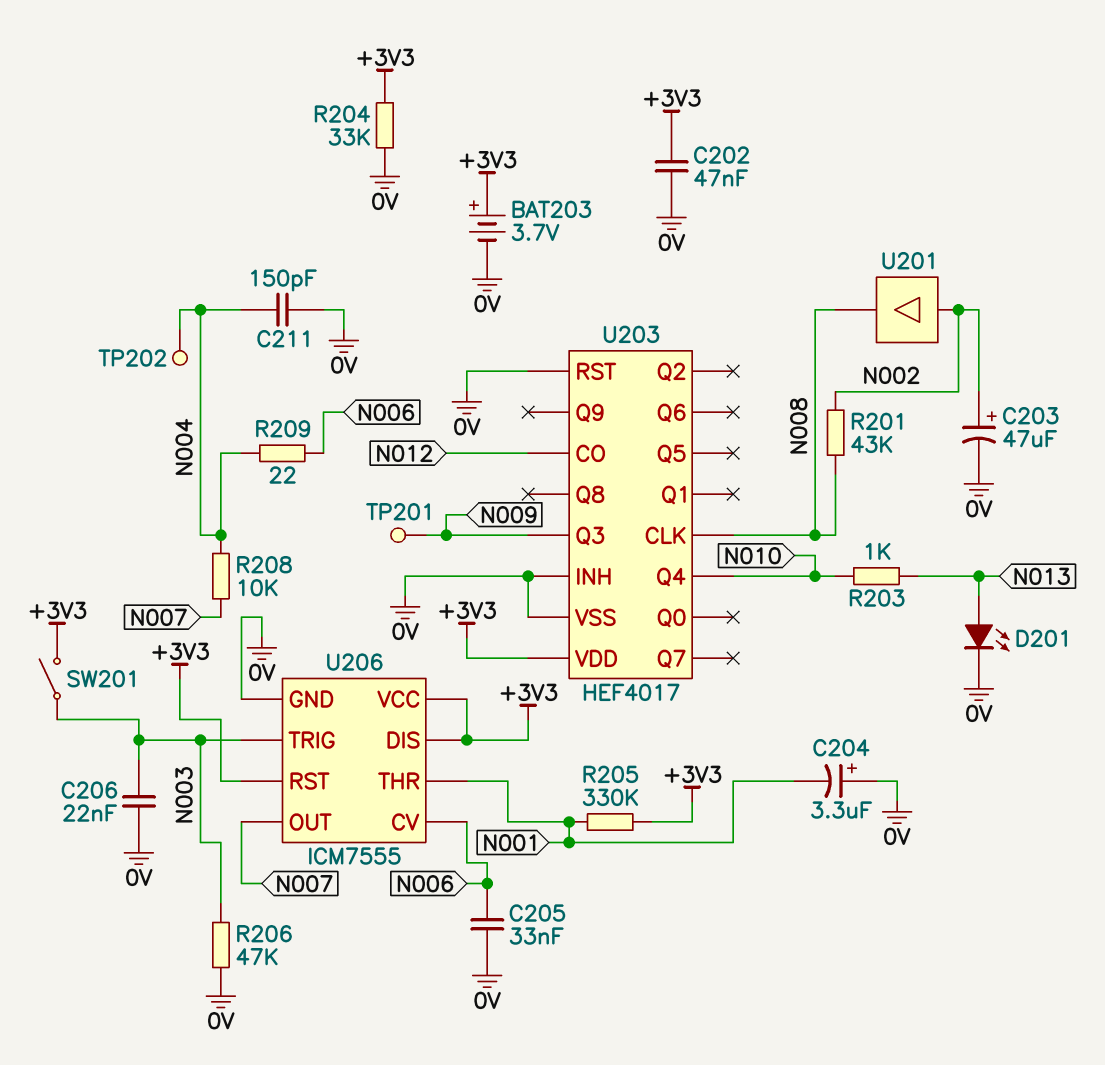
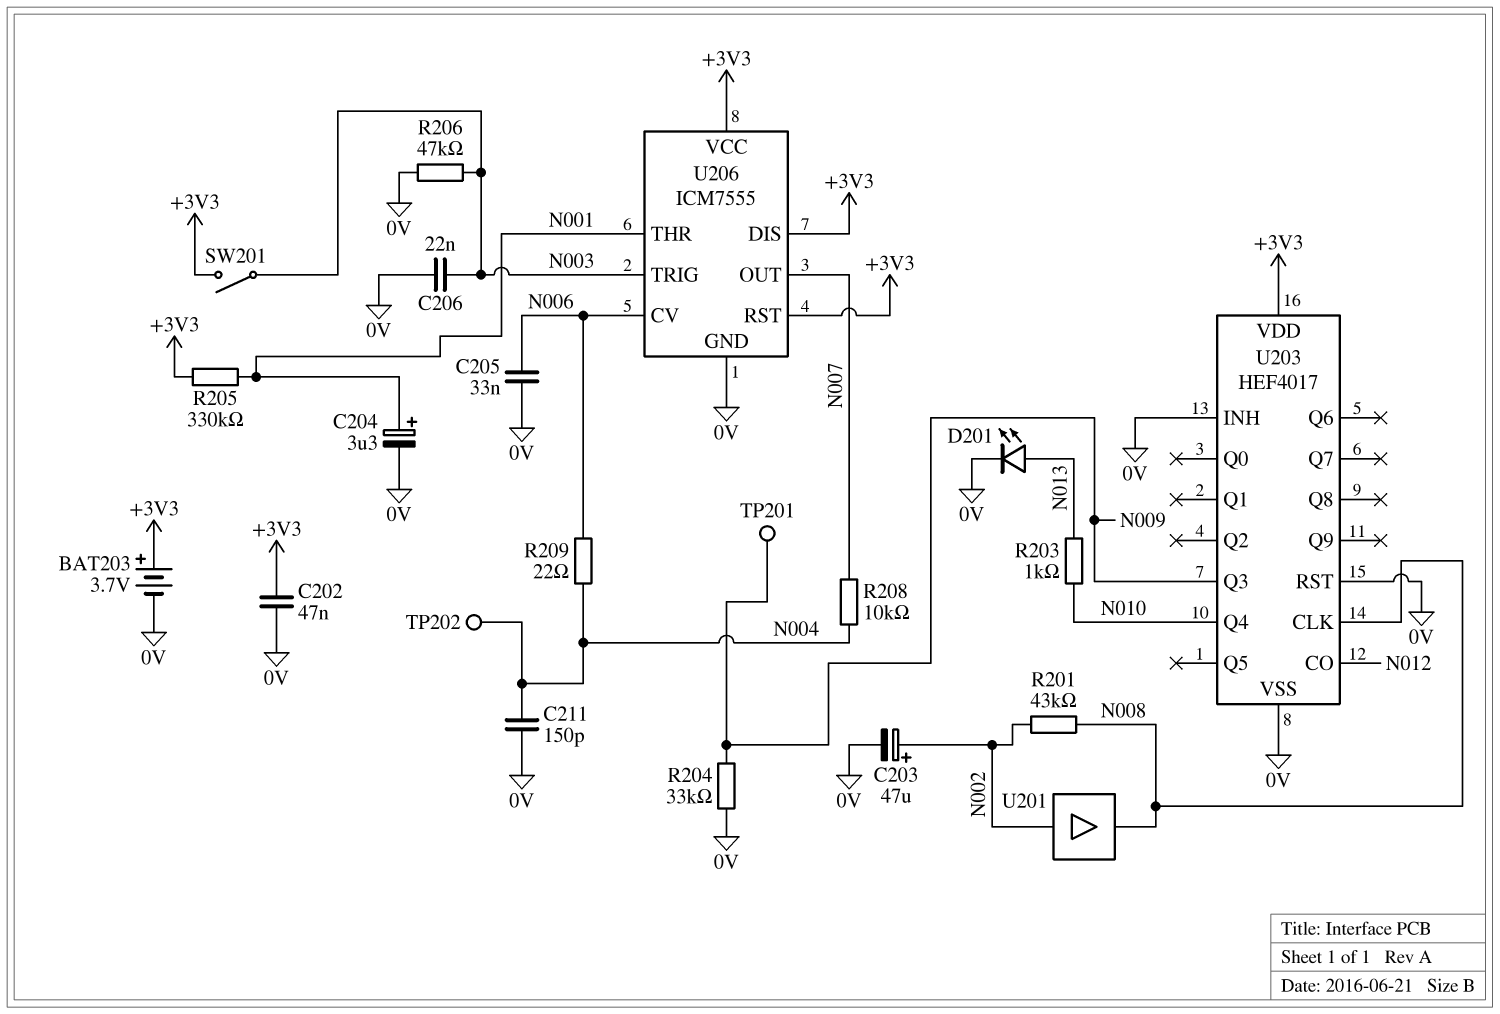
C204: 3.3uF (plus 0V, minus N001) -> 3.3uF (plus N001, minus 0V)
R204: 33k (+3V3, 0V) -> 33k (0V, N009)

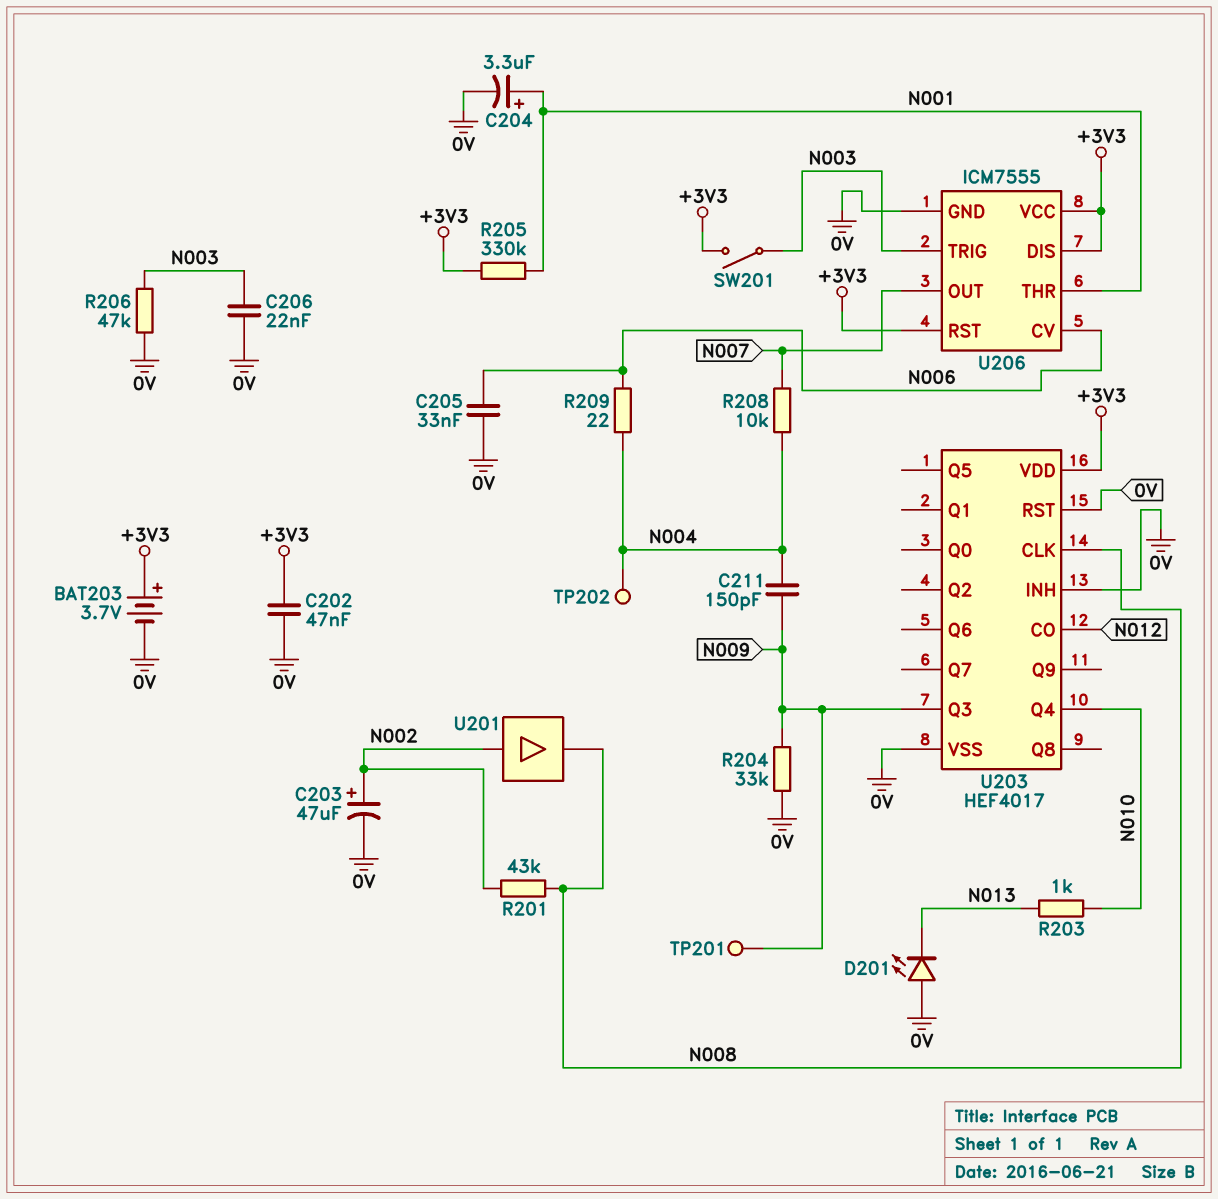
C211: 150pF (0V, N004) -> 150pF (N004, N009)
D201: LED (A N013, K 0V) -> LED (A 0V, K N013)

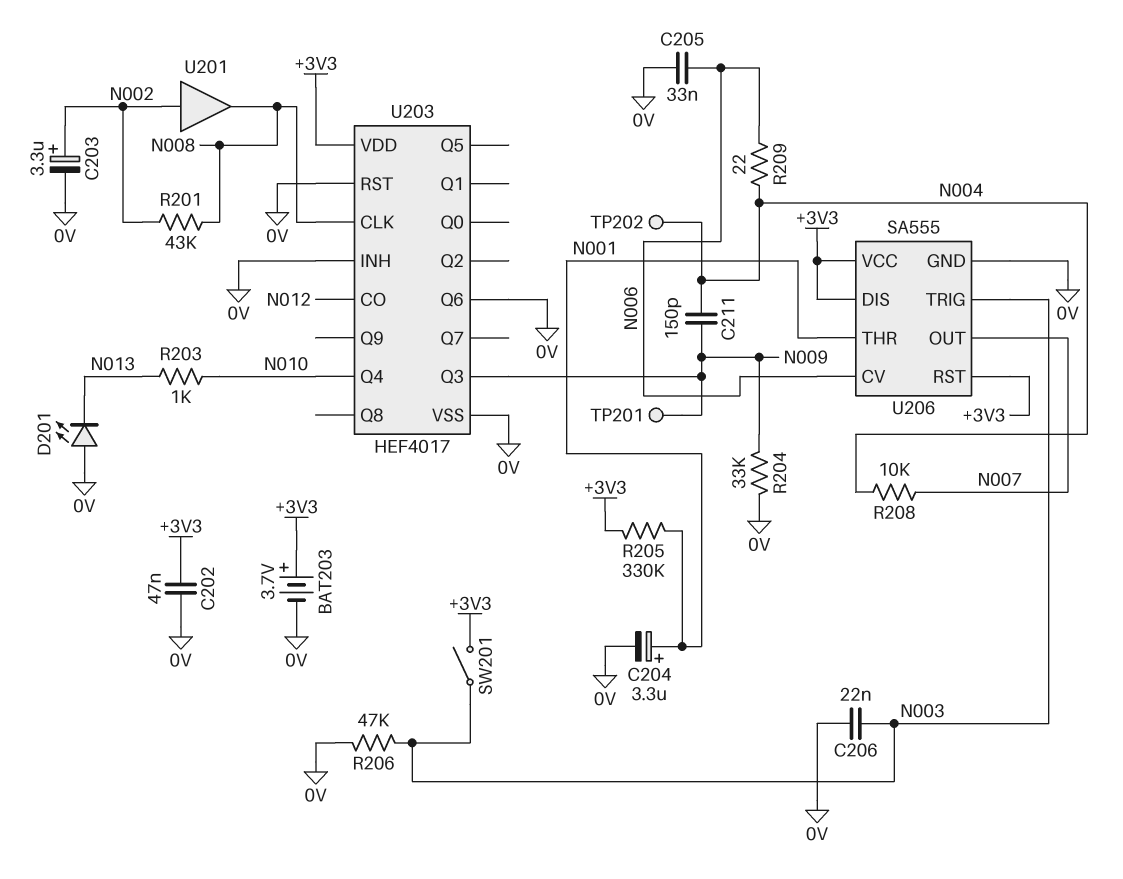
C203: 47uF (plus N002, minus 0V) -> 3.3uF (plus N002, minus 0V)
U203 pin Q6: none -> 0V
U206: ICM7555 -> SA555

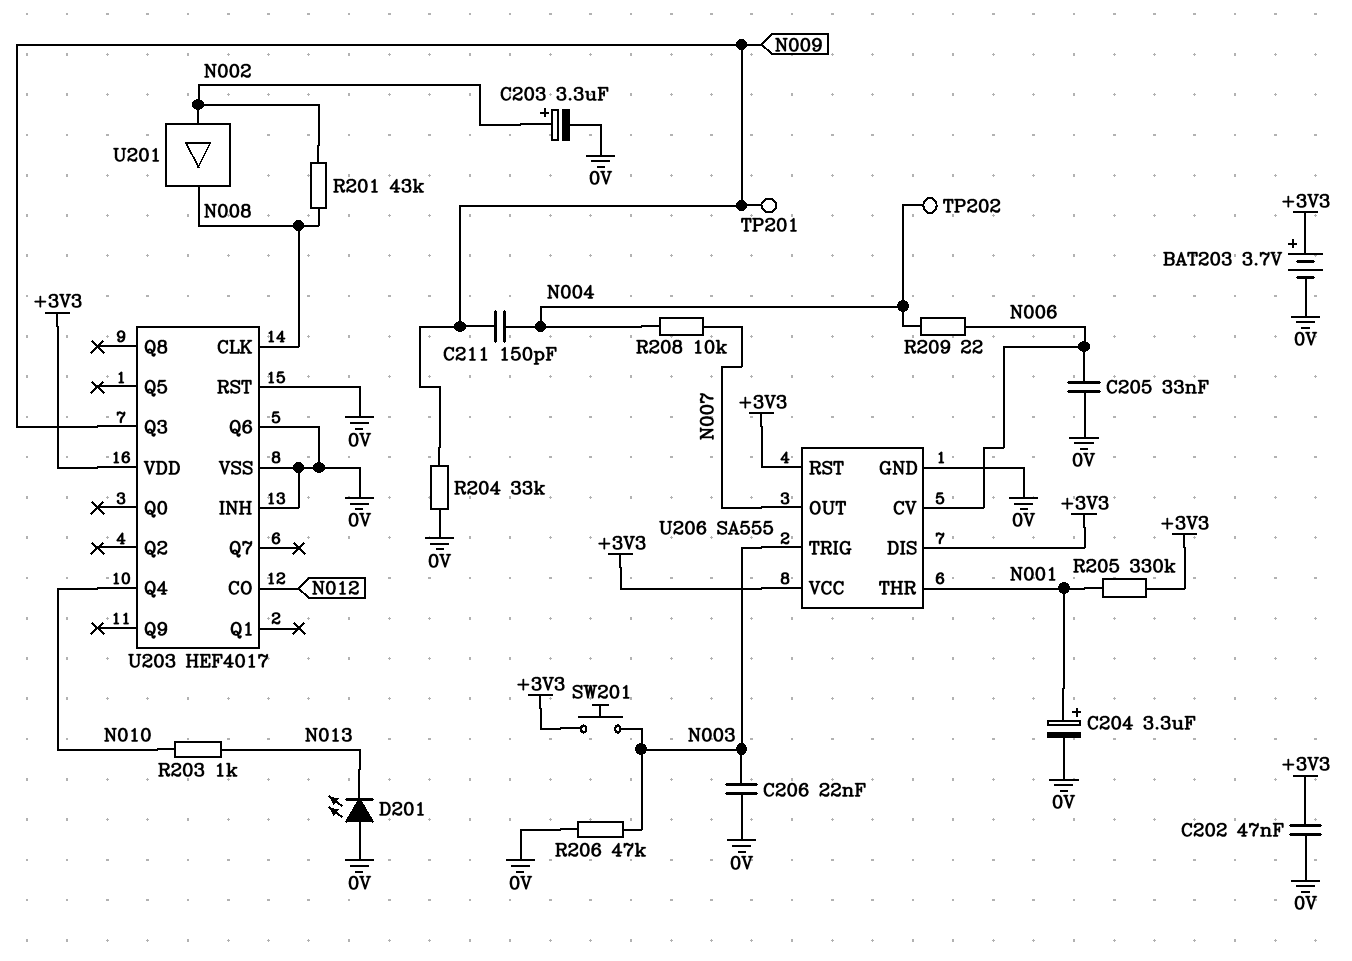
SW201: switch (+3V3, N003) -> button (+3V3, N003)

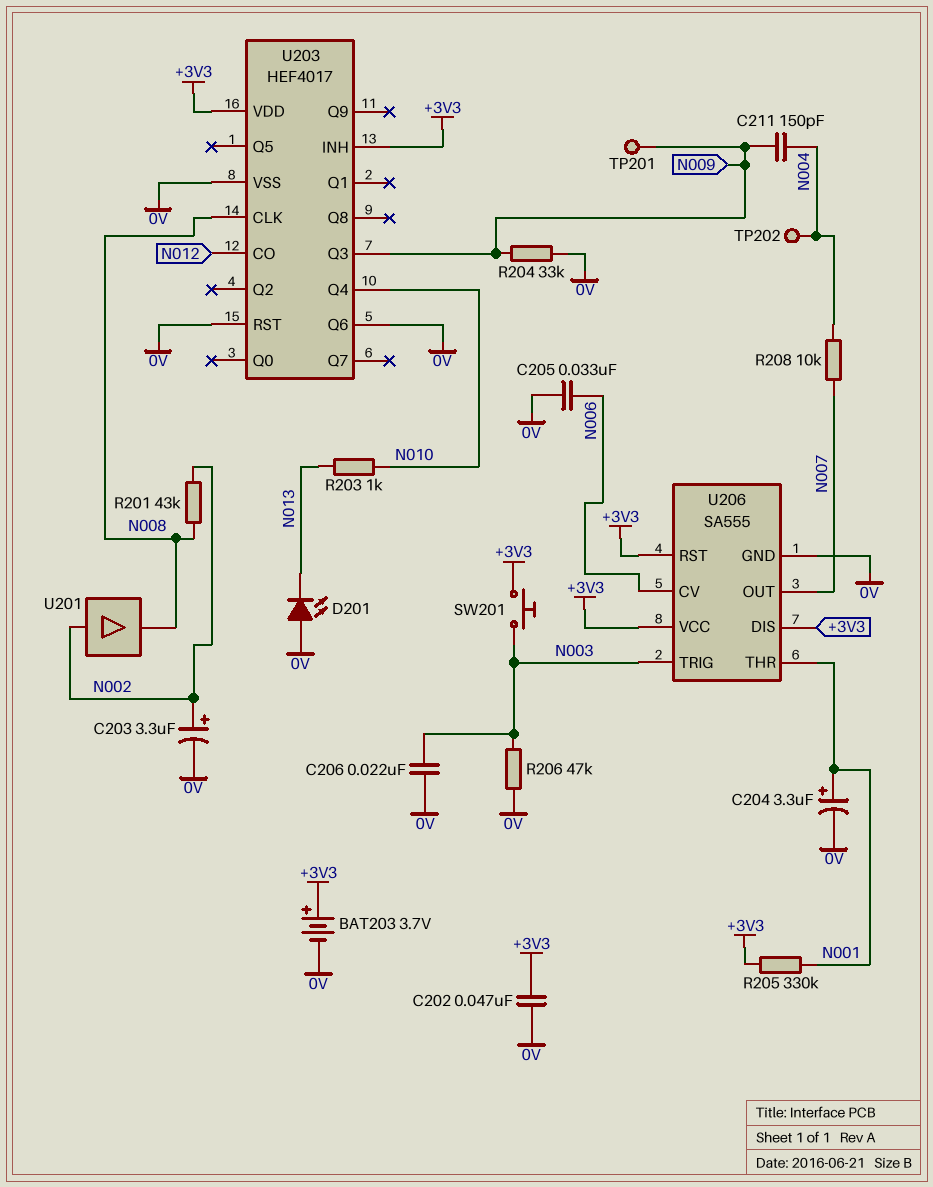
R209: 22 (N004, N006) -> none
U203 pin INH: 0V -> +3V3

